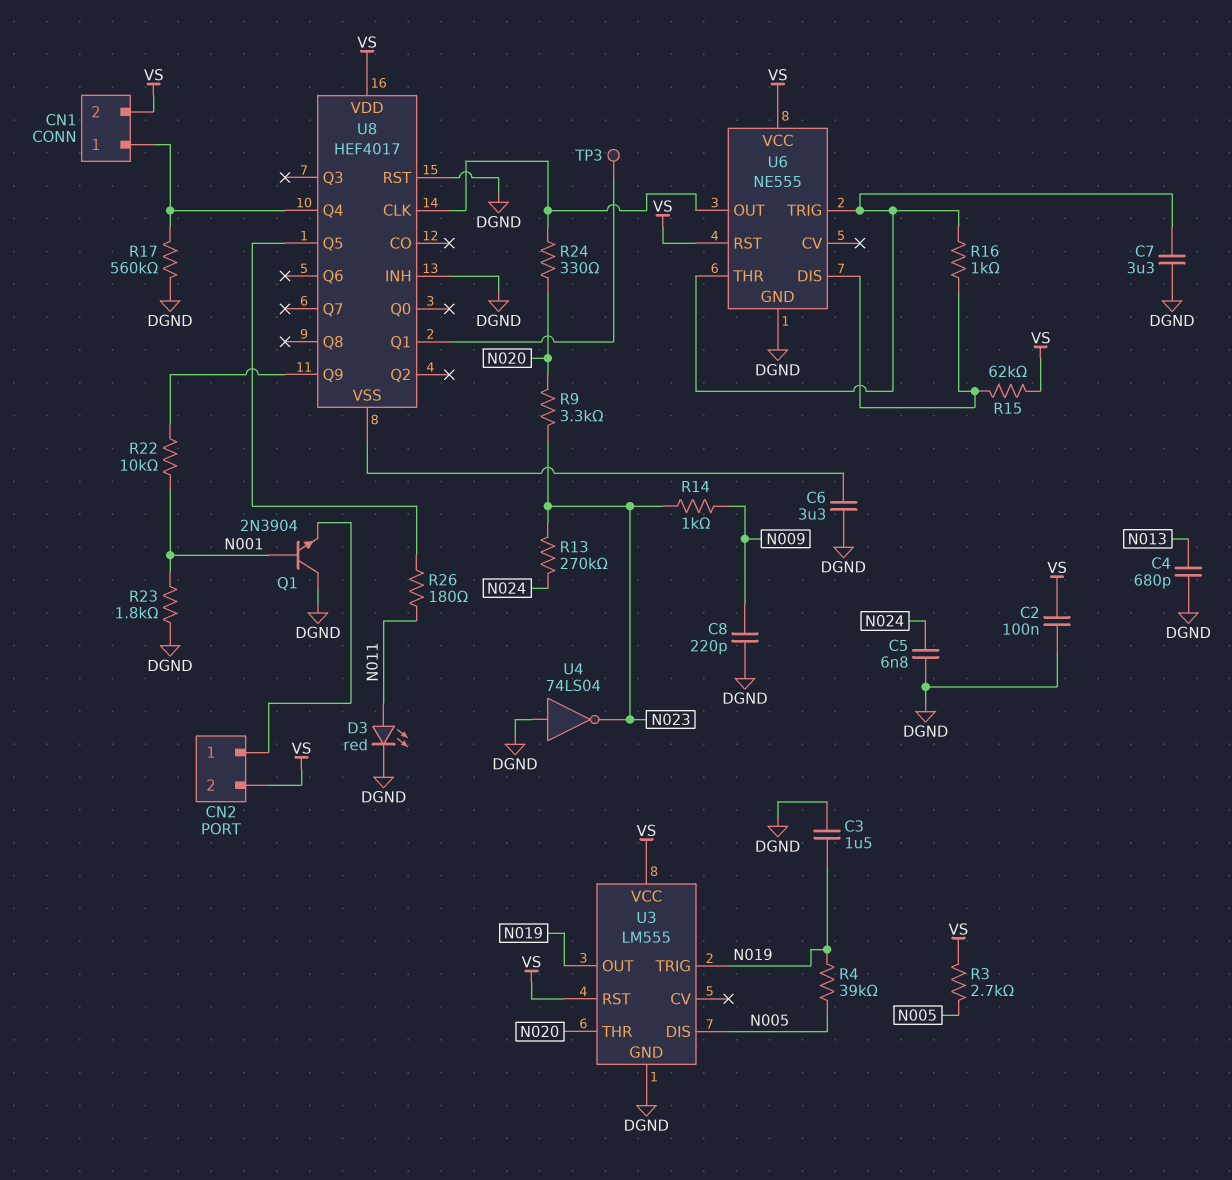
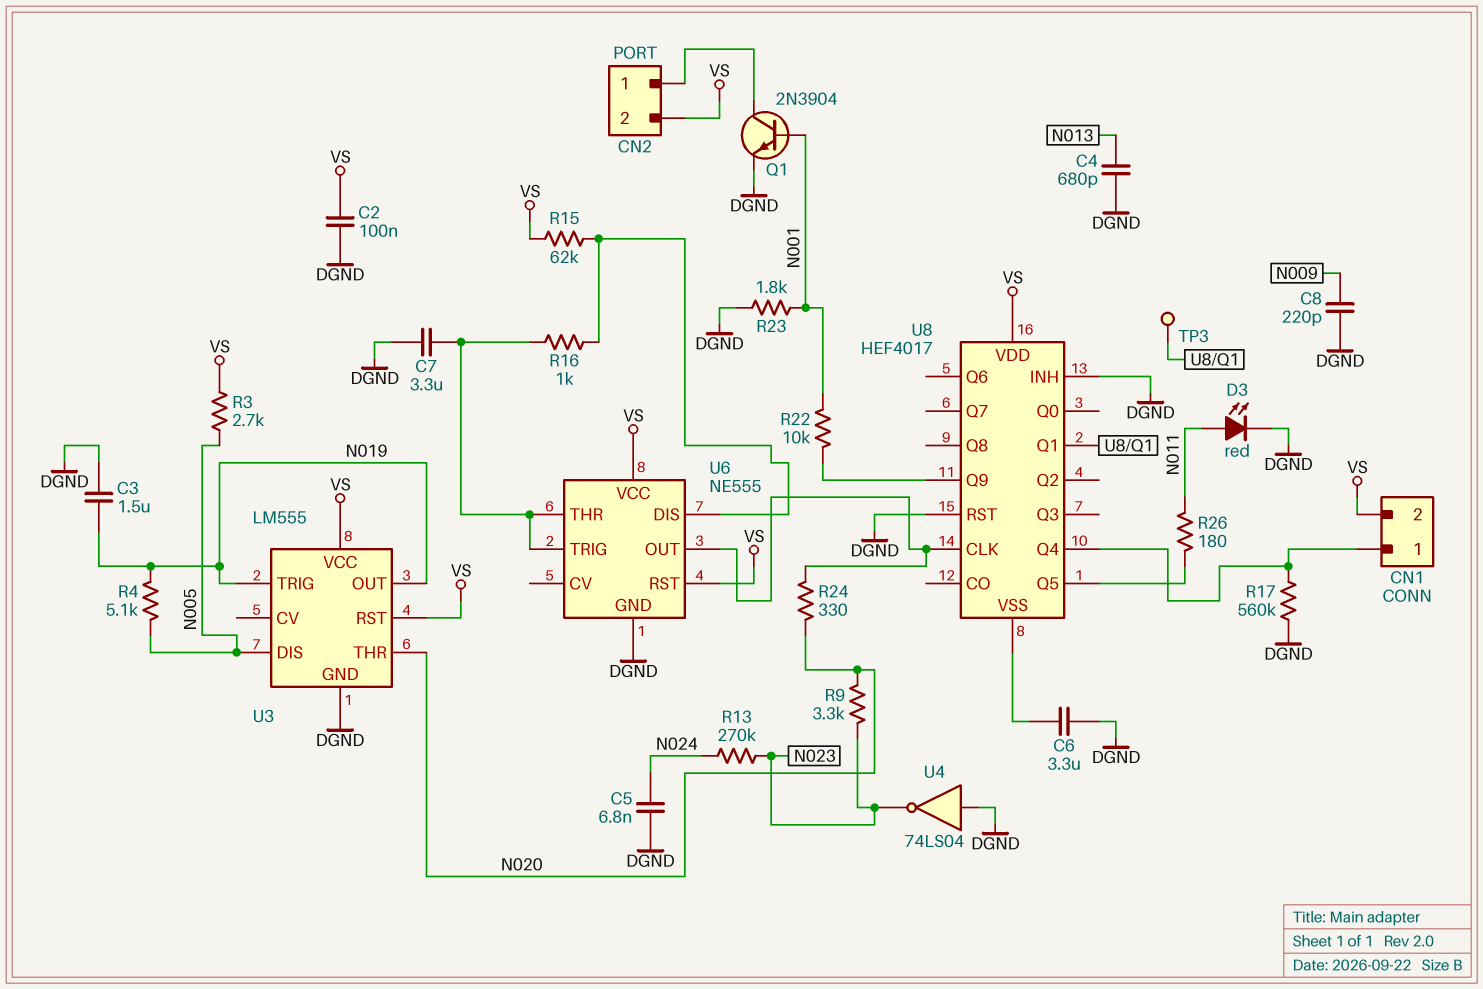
Q1: NPN 2N3904 (B N001, C DGND, E CN2/1) -> NPN 2N3904 (B N001, C CN2/1, E DGND)
R4: 39k (N005, N019) -> 5.1k (N005, N019)
R14: 1k (N009, N023) -> none

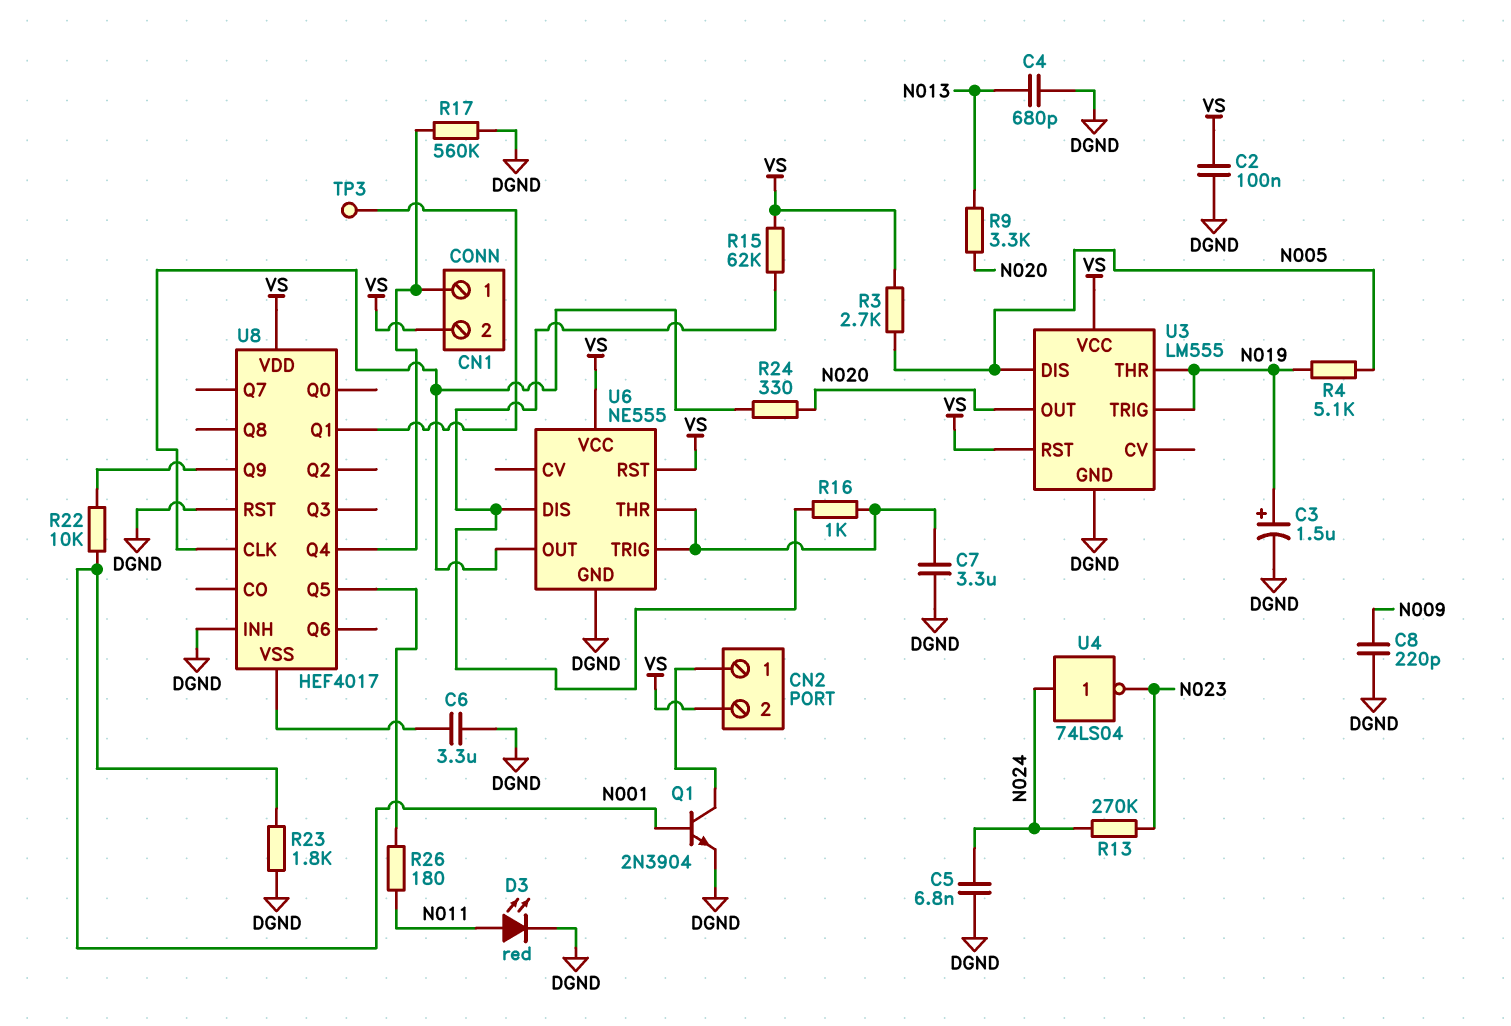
C3: 1.5uF (DGND, N019) -> 1.5uF (plus N019, minus DGND)
R9: 3.3k (N020, N023) -> 3.3k (N013, N020)
U3 pin OUT: N019 -> N020
U3 pin THR: N020 -> N019
U4: NOT 74LS04 (in DGND, out N023) -> NOT 74LS04 (in N024, out N023)

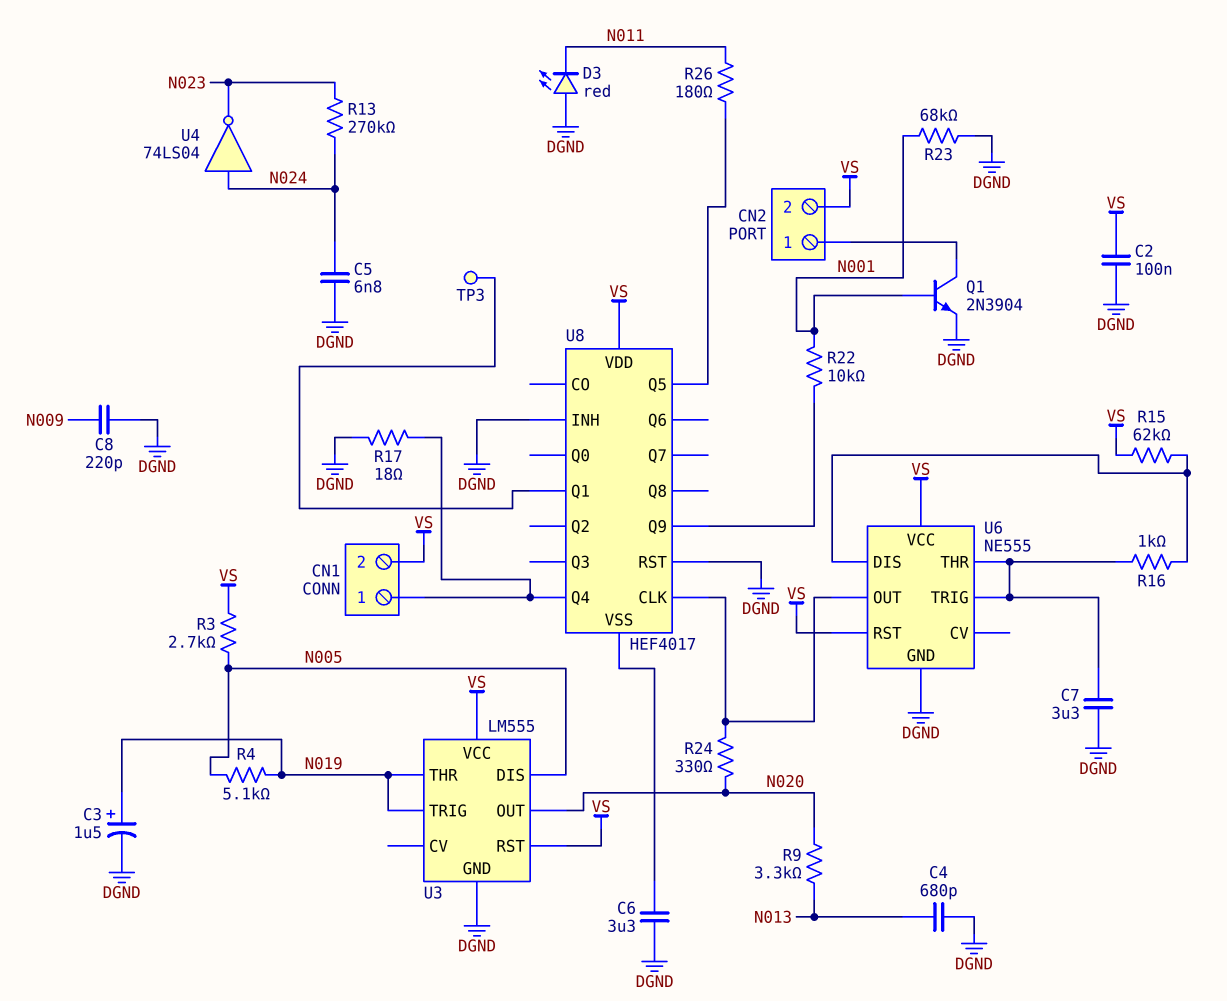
D3: LED red (A N011, K DGND) -> LED red (A DGND, K N011)
R17: 560k (CN1/1, DGND) -> 18 (CN1/1, DGND)
R23: 1.8k (DGND, N001) -> 68k (DGND, N001)

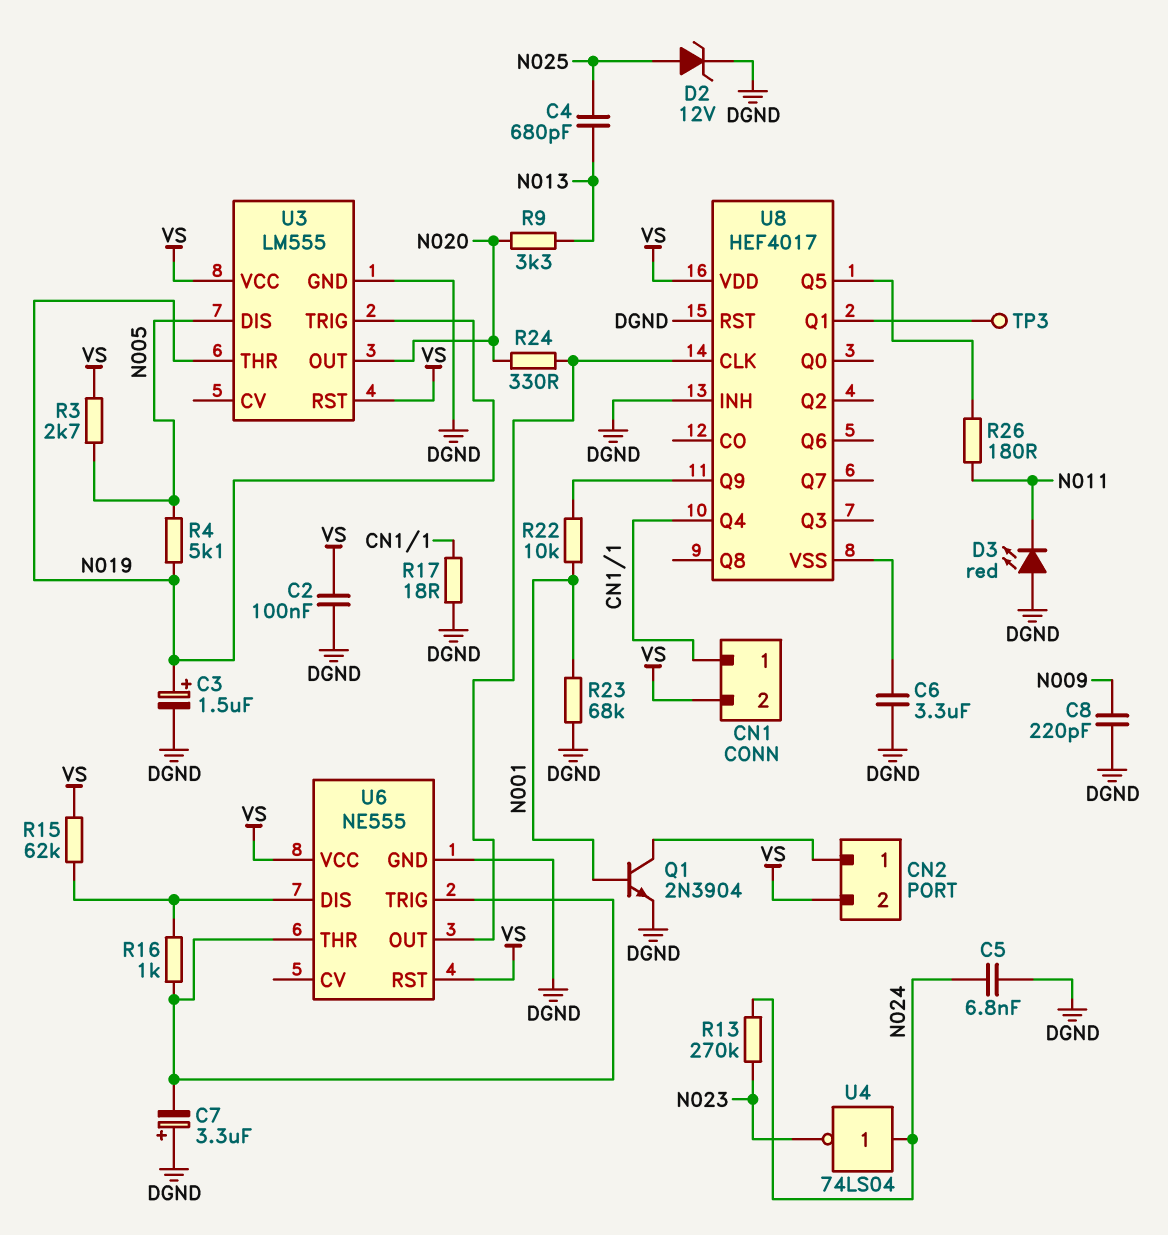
C4: 680pF (DGND, N013) -> 680pF (N013, N025)
C7: 3.3uF (DGND, U6/THR) -> 3.3uF (plus DGND, minus U6/THR)
D2: none -> zener 12V (A N025, K DGND)

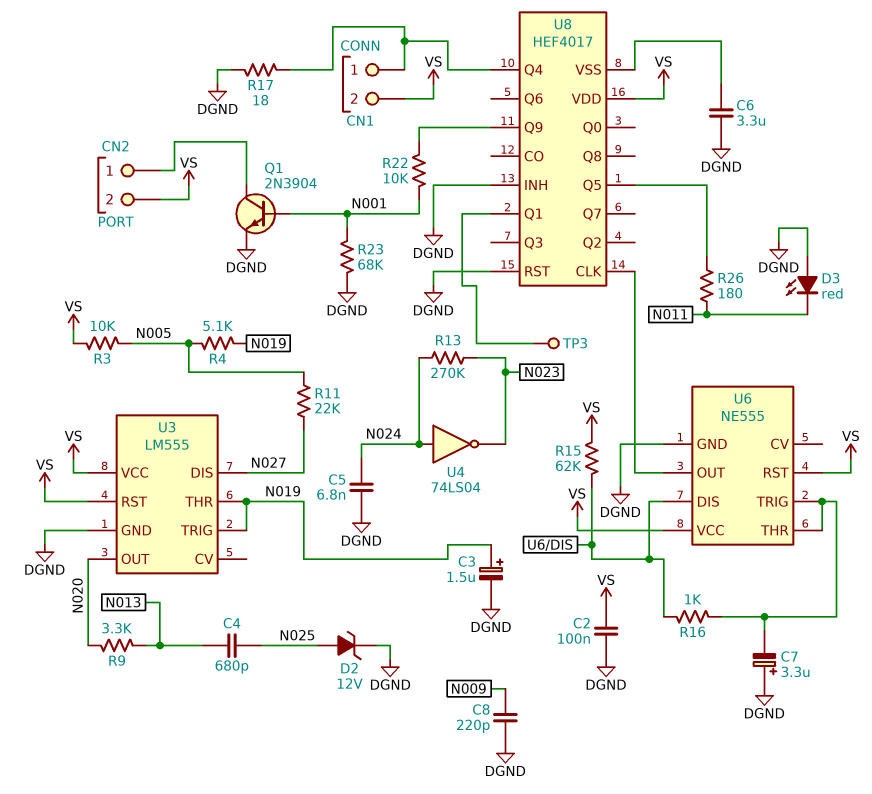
R3: 2.7k (N005, VS) -> 10k (N005, VS)
R11: none -> 22k (N005, N027)
R24: 330 (N020, U6/OUT) -> none
U3 pin DIS: N005 -> N027

